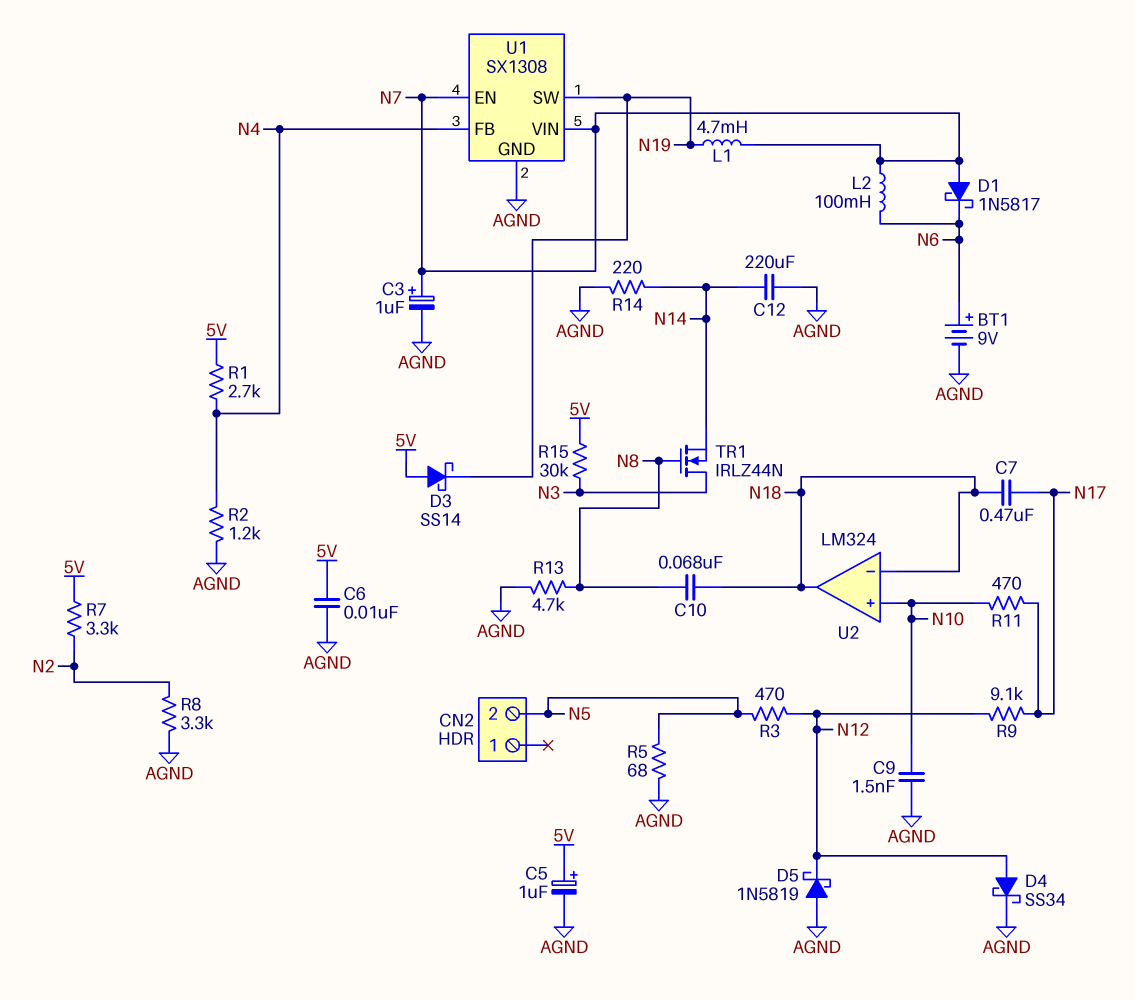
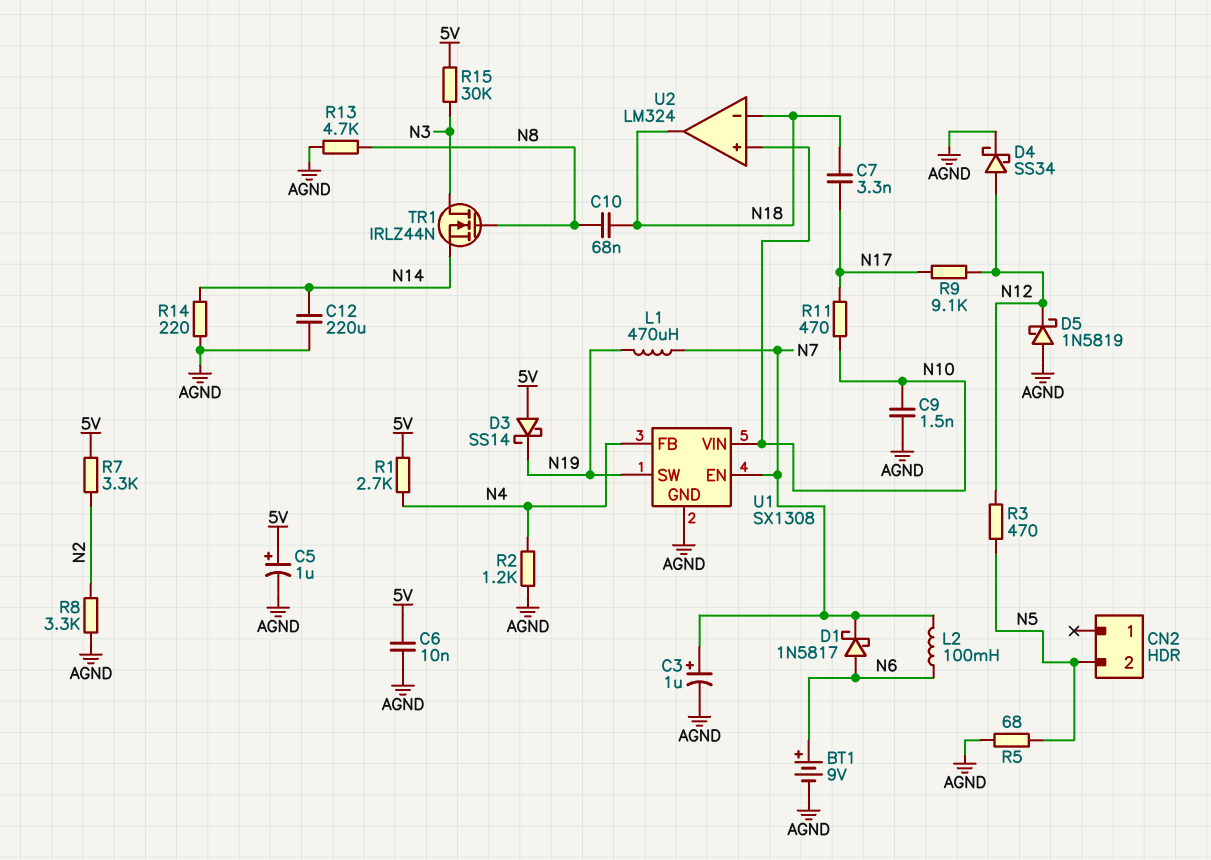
C7: 470nF (N17, N18) -> 3.3nF (N17, N18)
D1: schottky 1N5817 (A N7, K N6) -> schottky 1N5817 (A N6, K N7)
L1: 4.7mH (N7, N19) -> 470uH (N7, N19)
U1 pin VIN: N7 -> N10

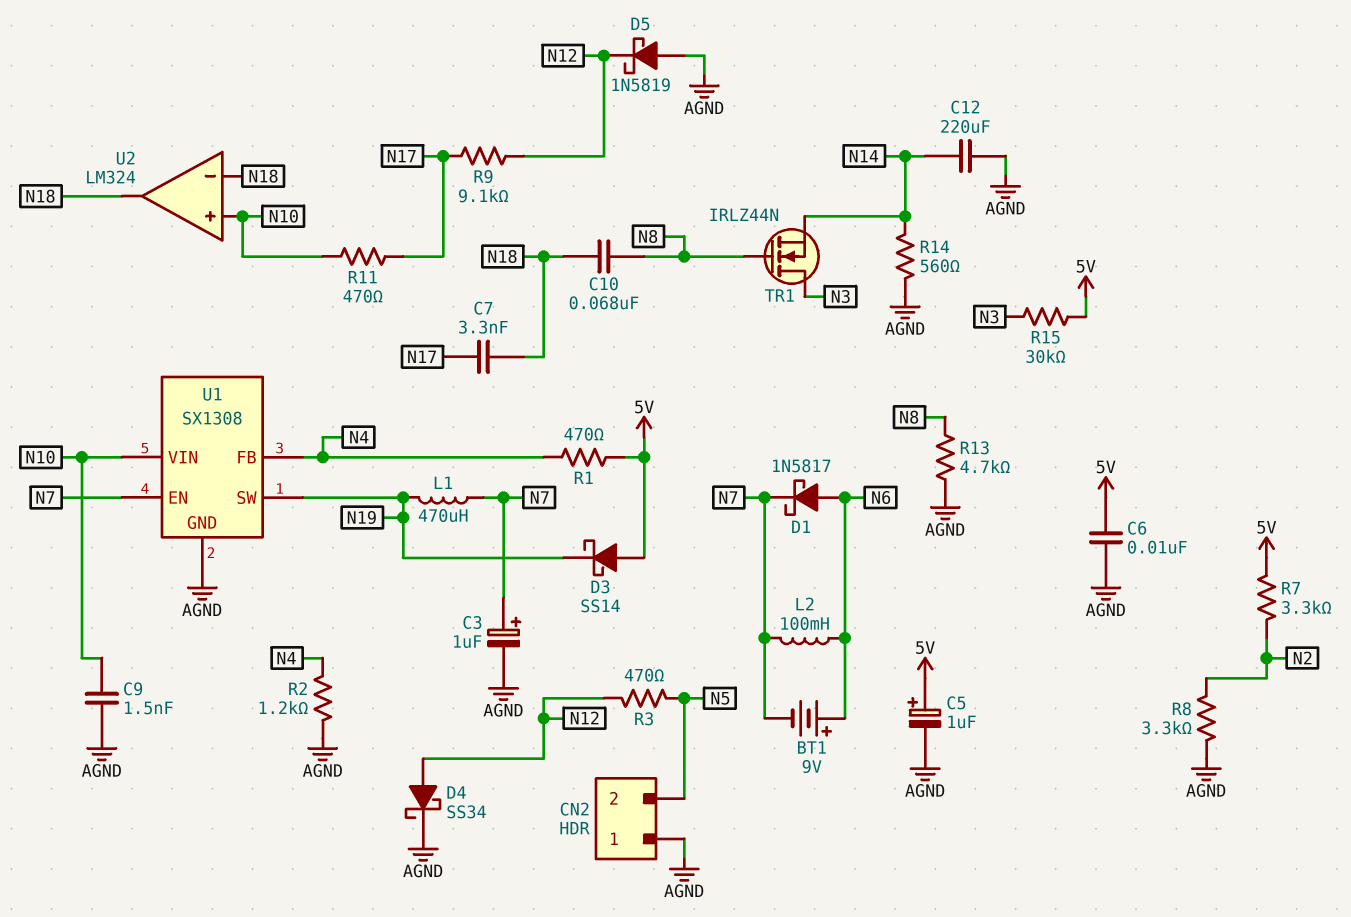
BT1: 9V (plus N6, minus AGND) -> 9V (plus N6, minus N7)
CN2 pin 1: none -> AGND
R1: 2.7k (5V, N4) -> 470 (5V, N4)
R5: 68 (AGND, N5) -> none
R14: 220 (AGND, N14) -> 560 (AGND, N14)

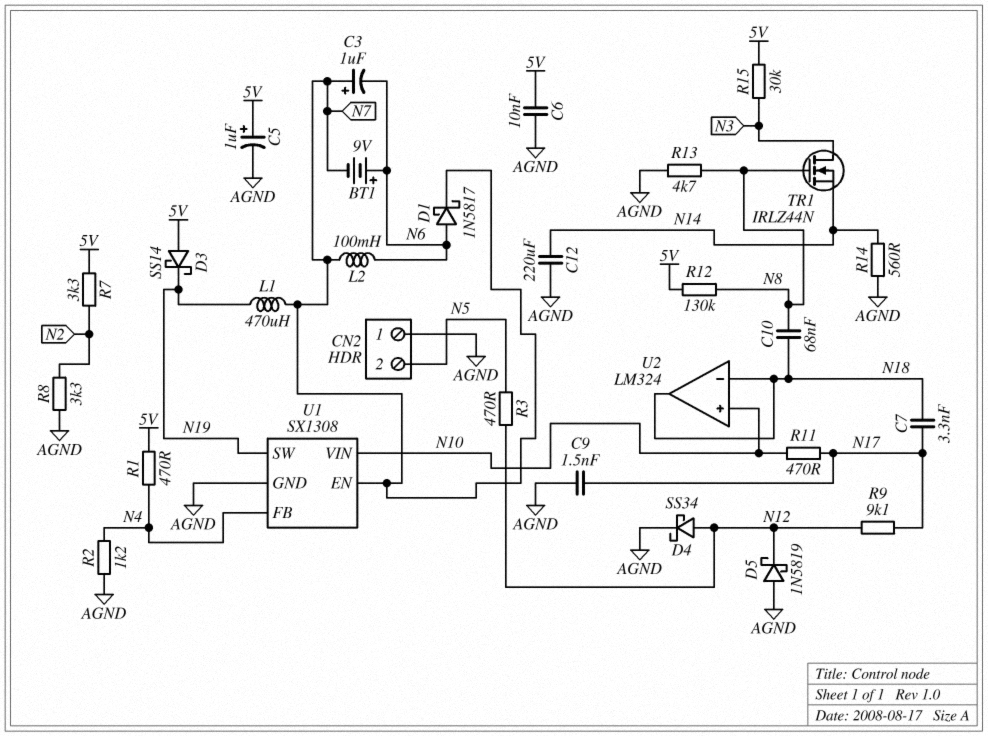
C3: 1uF (plus N7, minus AGND) -> 1uF (plus N7, minus N6)
C9: 1.5nF (AGND, N10) -> 1.5nF (AGND, N17)
R12: none -> 130k (5V, N8)

